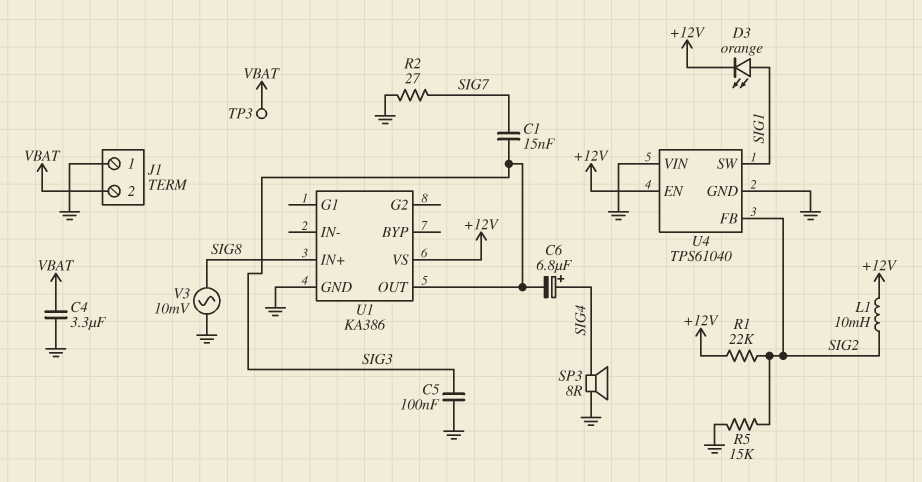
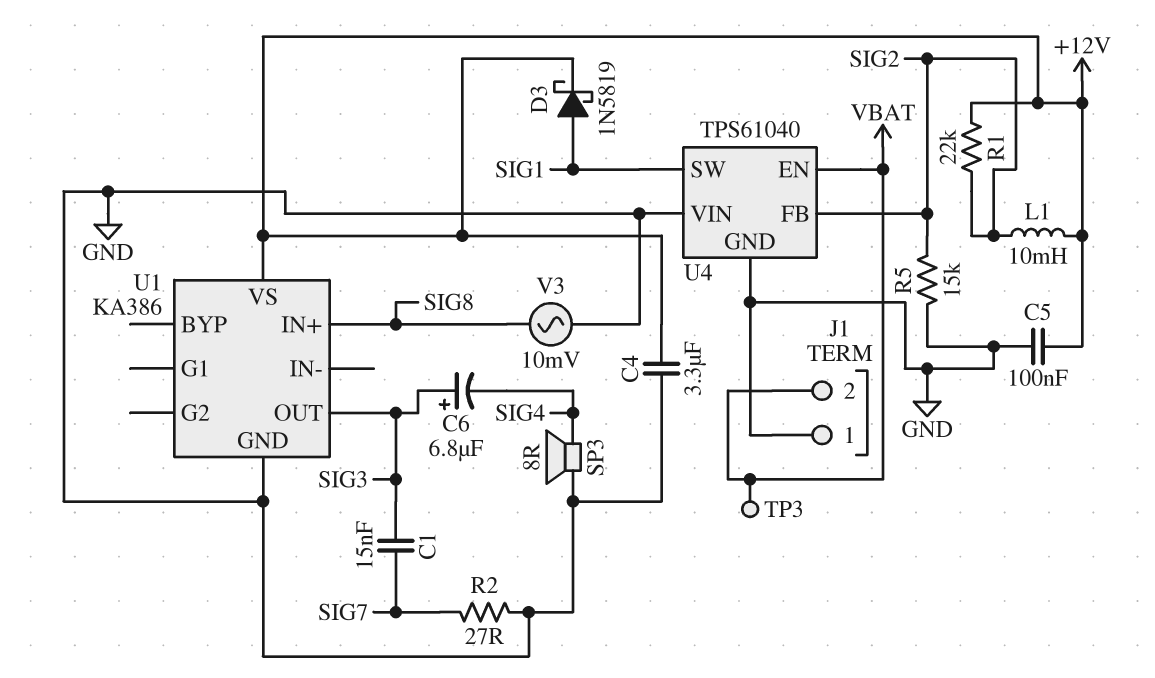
C4: 3.3uF (GND, VBAT) -> 3.3uF (+12V, GND)
C5: 100nF (GND, SIG3) -> 100nF (+12V, GND)
C6: 6.8uF (plus SIG4, minus SIG3) -> 6.8uF (plus SIG3, minus SIG4)
D3: LED orange (A SIG1, K +12V) -> schottky 1N5819 (A SIG1, K +12V)
U4 pin EN: +12V -> VBAT

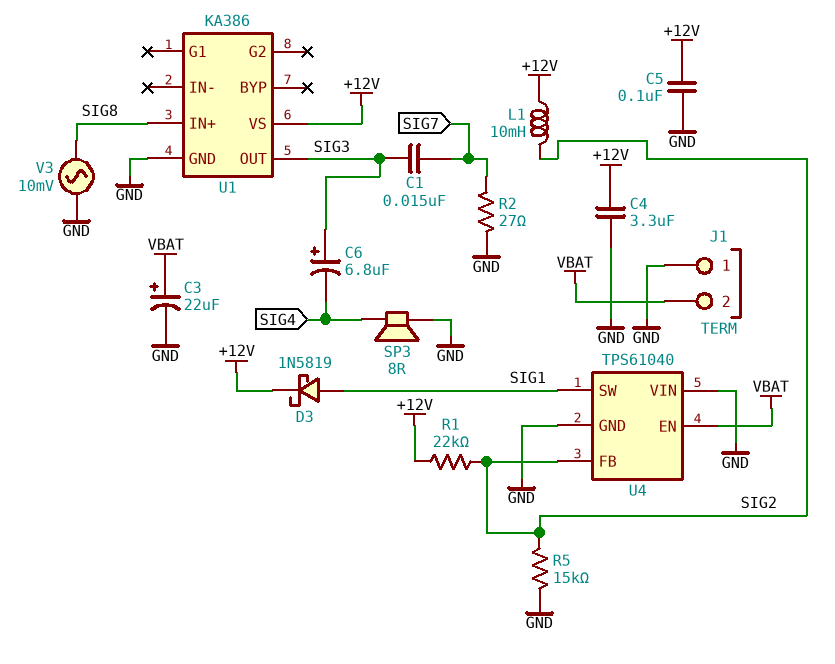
C3: none -> 22uF (plus VBAT, minus GND)
TP3: test point (VBAT) -> none

